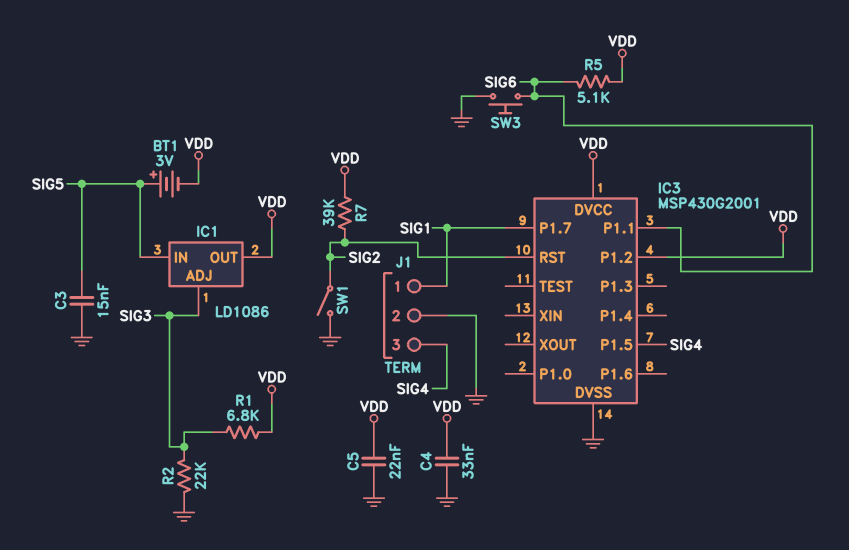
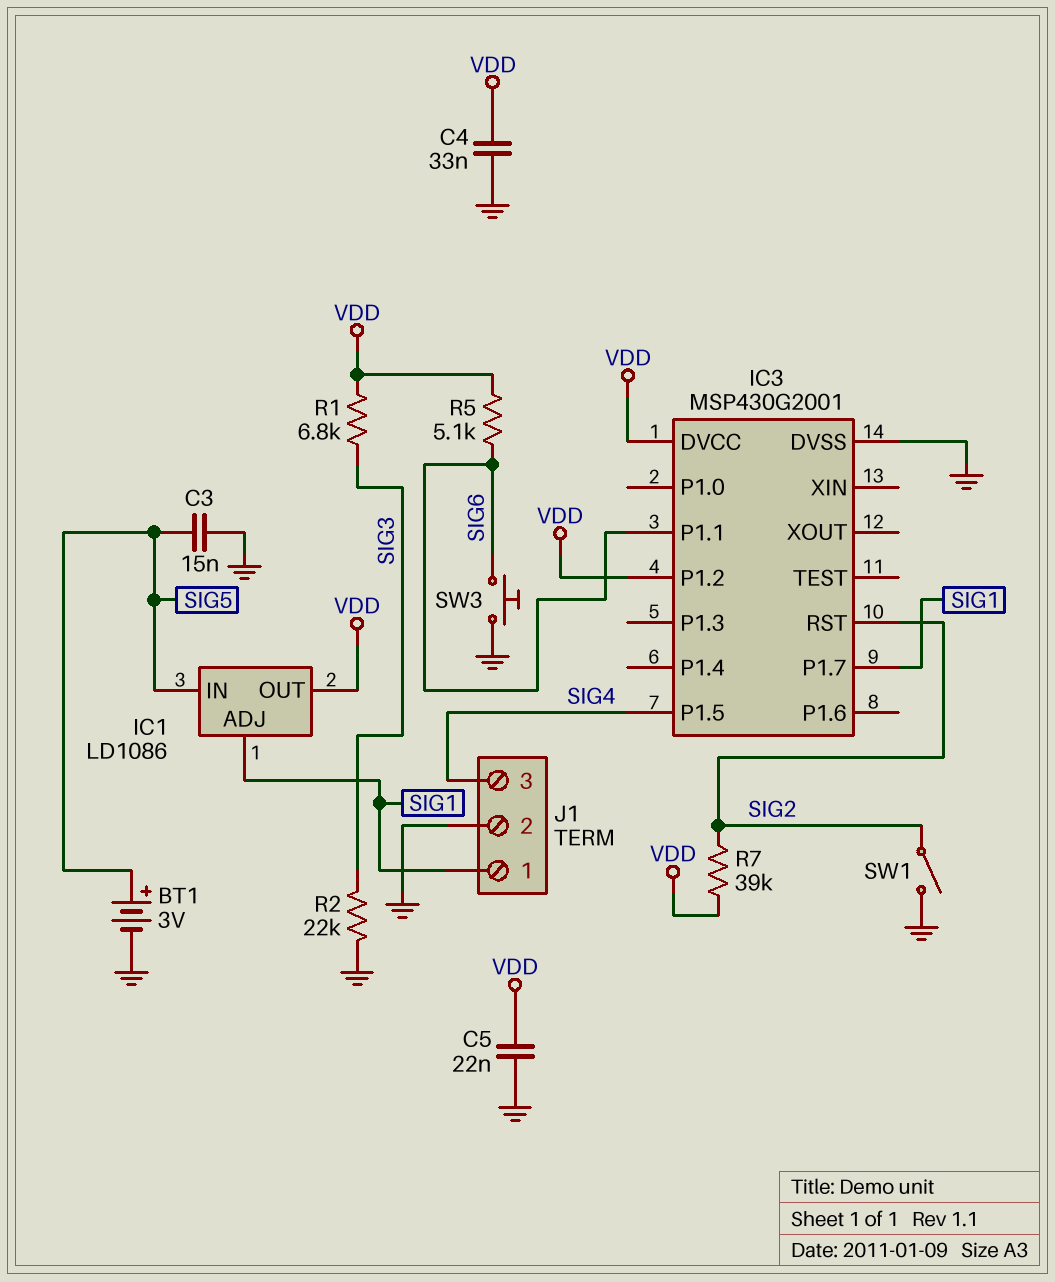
BT1: 3V (plus SIG5, minus VDD) -> 3V (plus SIG5, minus GND)
IC1 pin ADJ: SIG3 -> SIG1

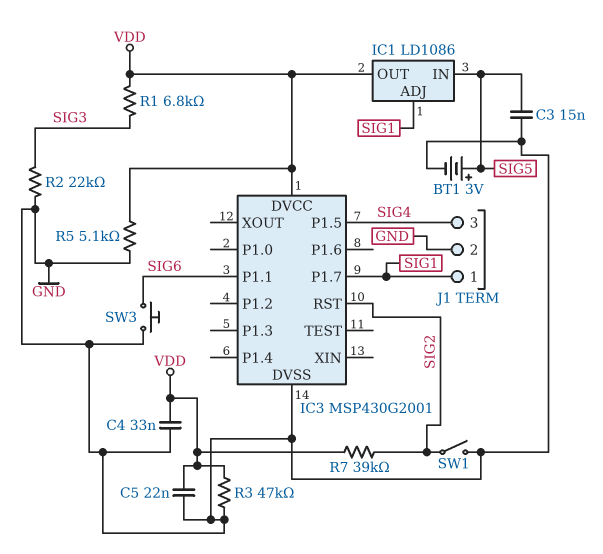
IC3 pin P1.2: VDD -> none
R3: none -> 47k (GND, VDD)
R5: 5.1k (SIG6, VDD) -> 5.1k (GND, VDD)

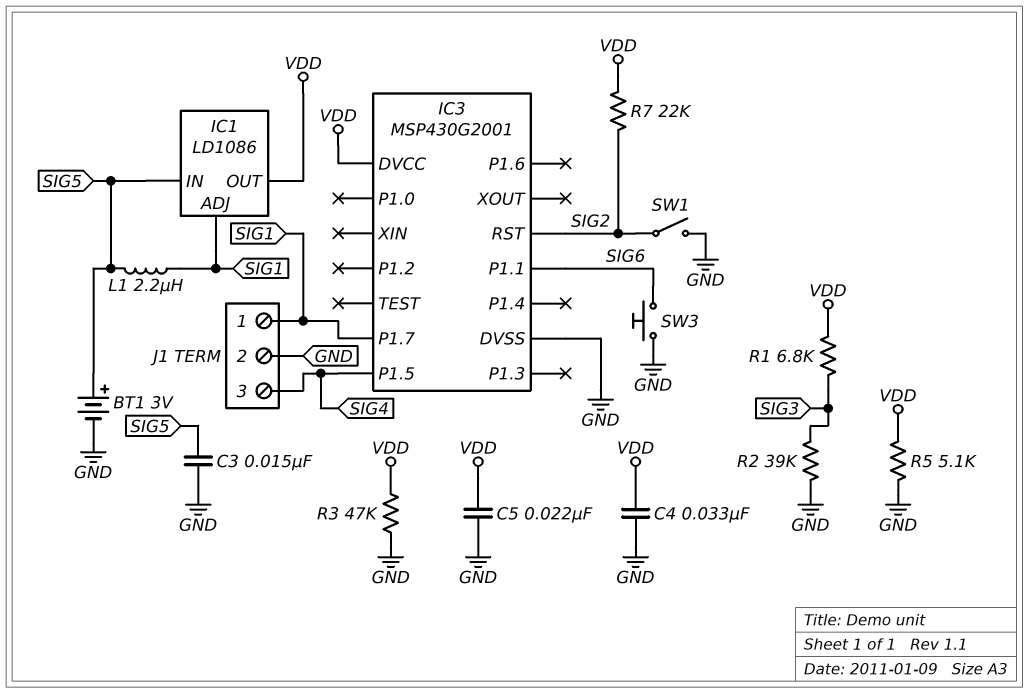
L1: none -> 2.2uH (SIG1, SIG5)
R2: 22k (GND, SIG3) -> 39k (GND, SIG3)
R7: 39k (SIG2, VDD) -> 22k (SIG2, VDD)

